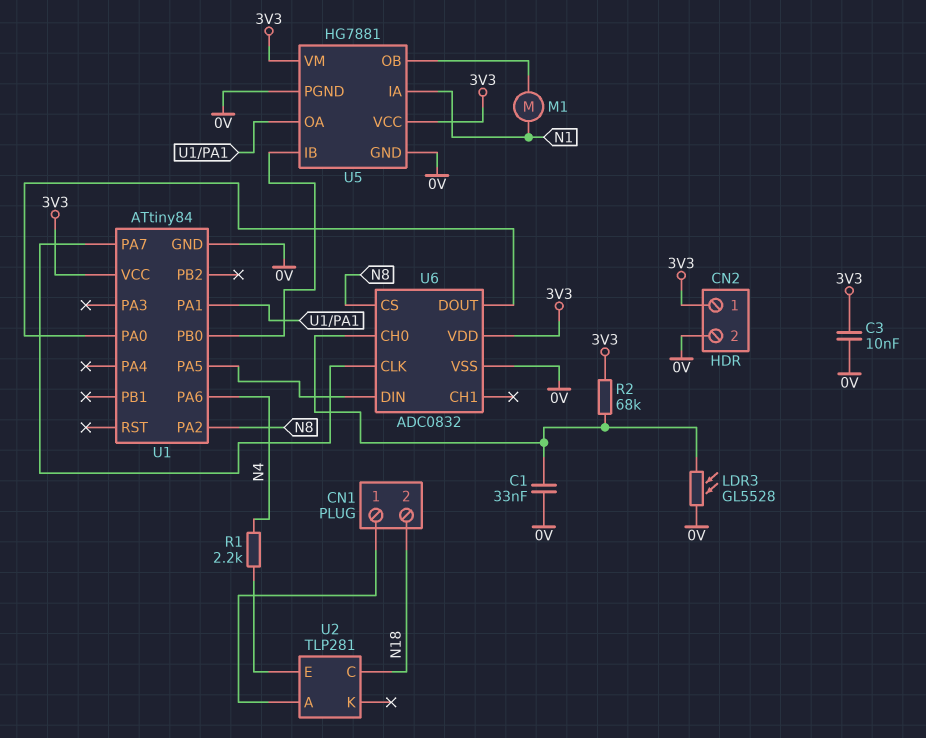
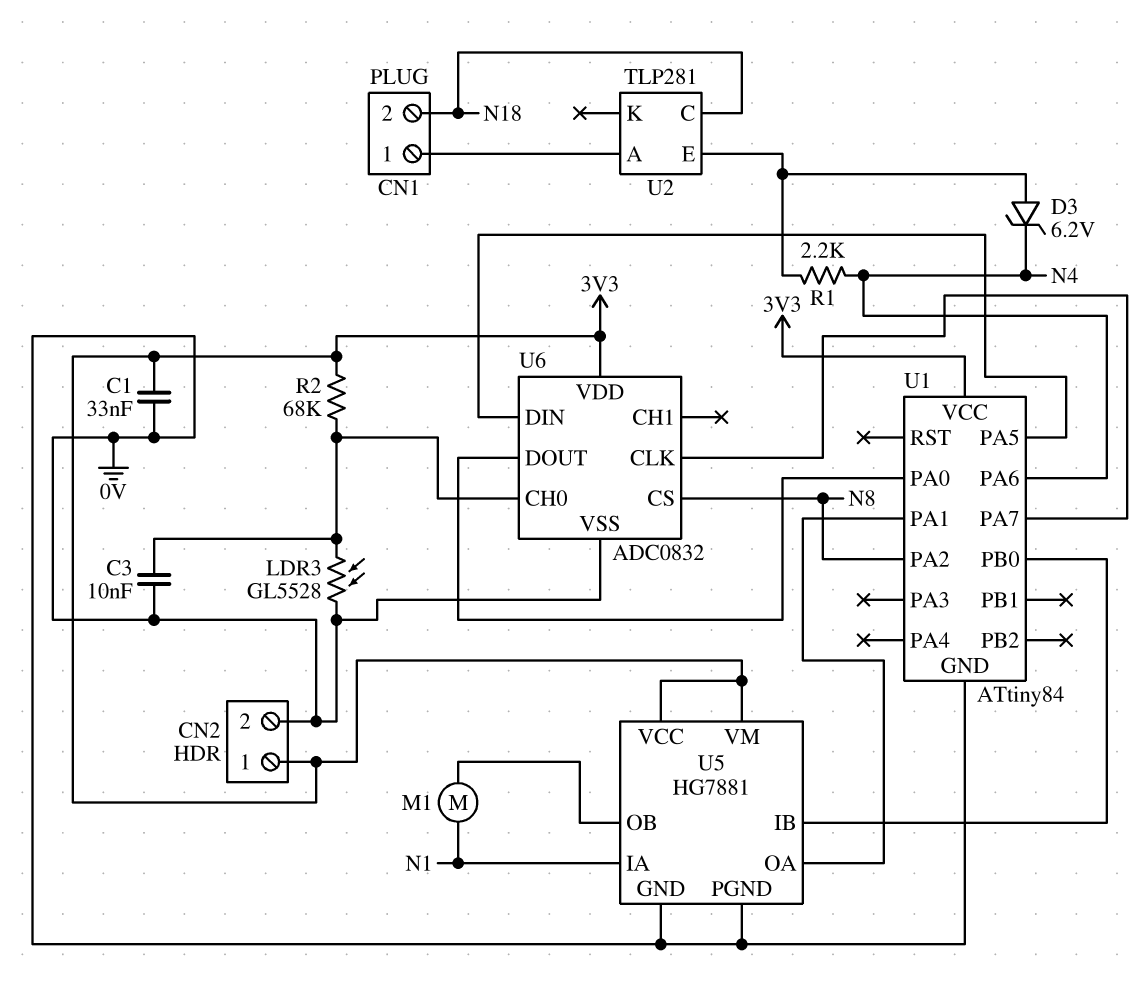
C1: 33nF (0V, U6/CH0) -> 33nF (0V, 3V3)
C3: 10nF (0V, 3V3) -> 10nF (0V, U6/CH0)
D3: none -> zener 6.2V (A U2/E, K N4)

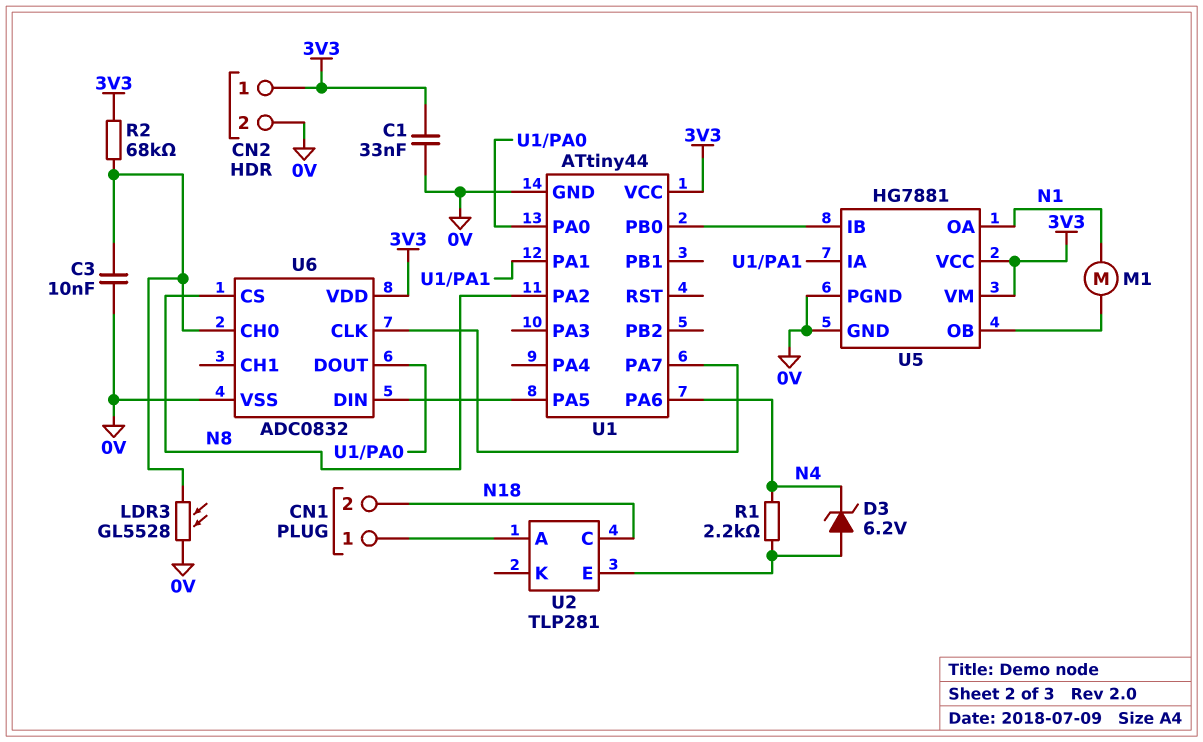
U1: ATtiny84 -> ATtiny44
U5 pin IA: N1 -> U1/PA1
U5 pin OA: U1/PA1 -> N1

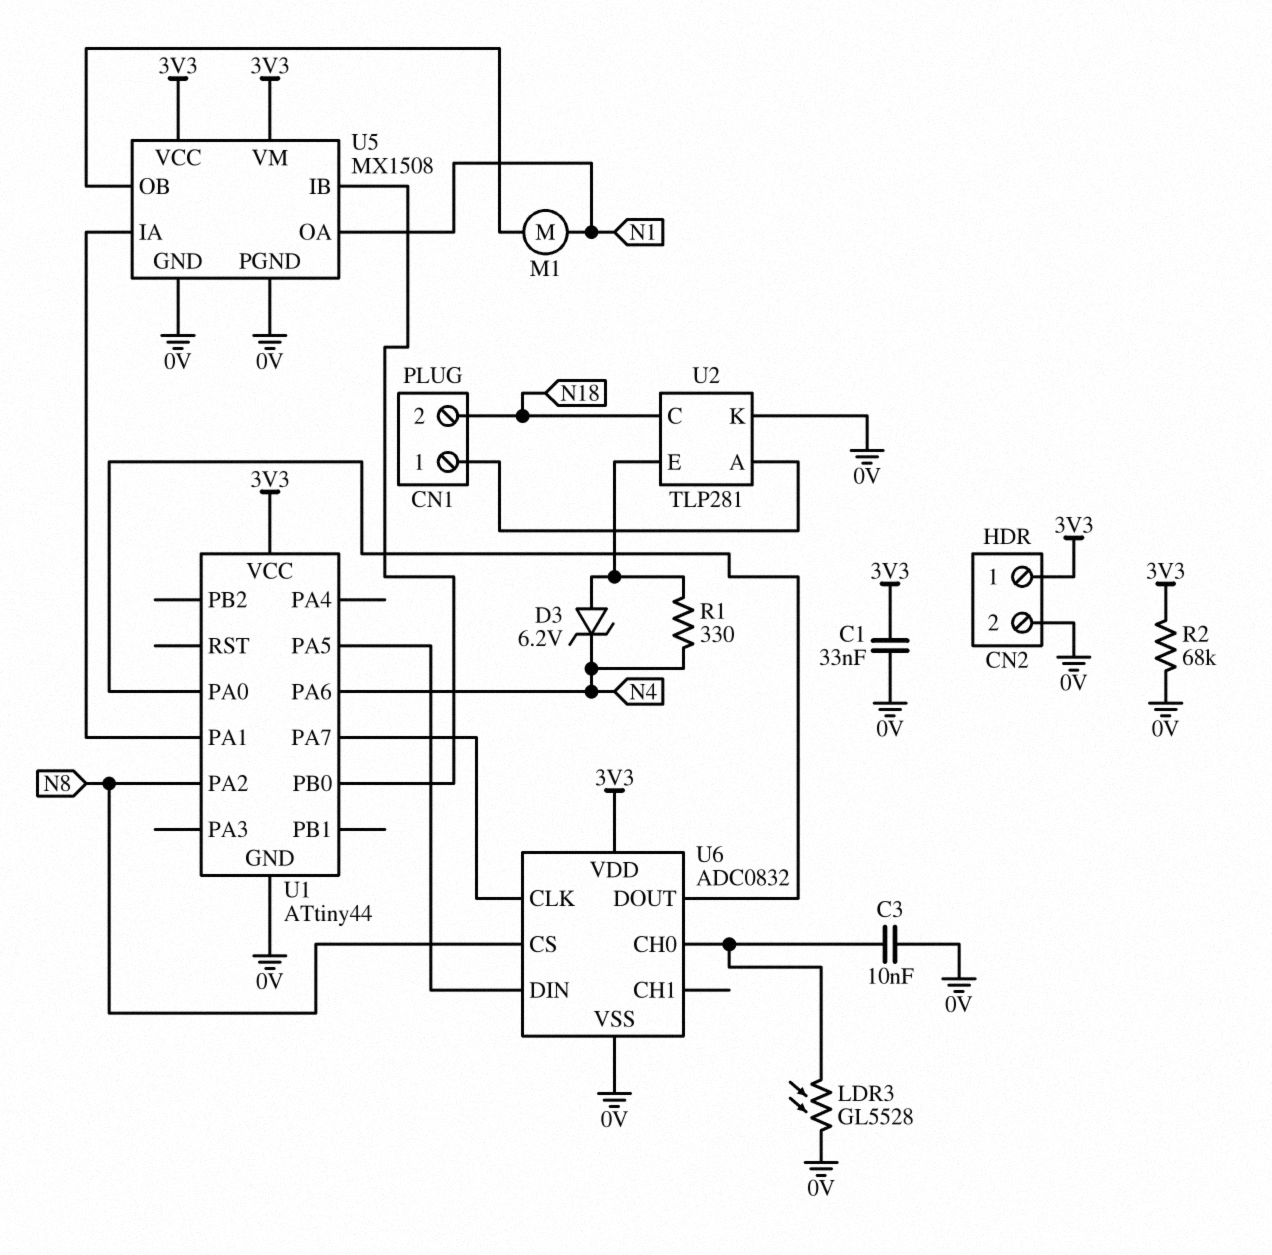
R1: 2.2k (N4, U2/E) -> 330 (N4, U2/E)
R2: 68k (3V3, U6/CH0) -> 68k (0V, 3V3)
U2 pin K: none -> 0V
U5: HG7881 -> MX1508

